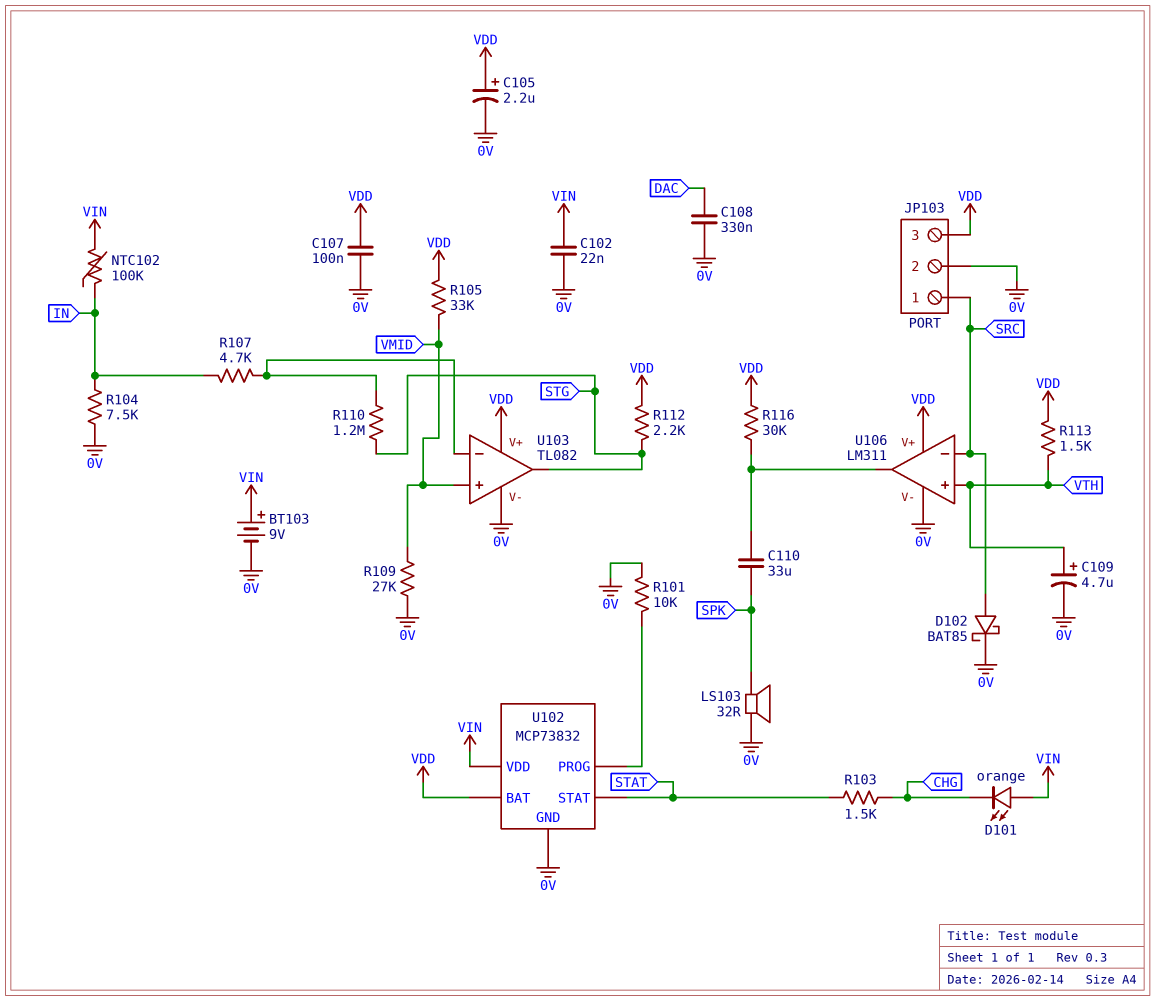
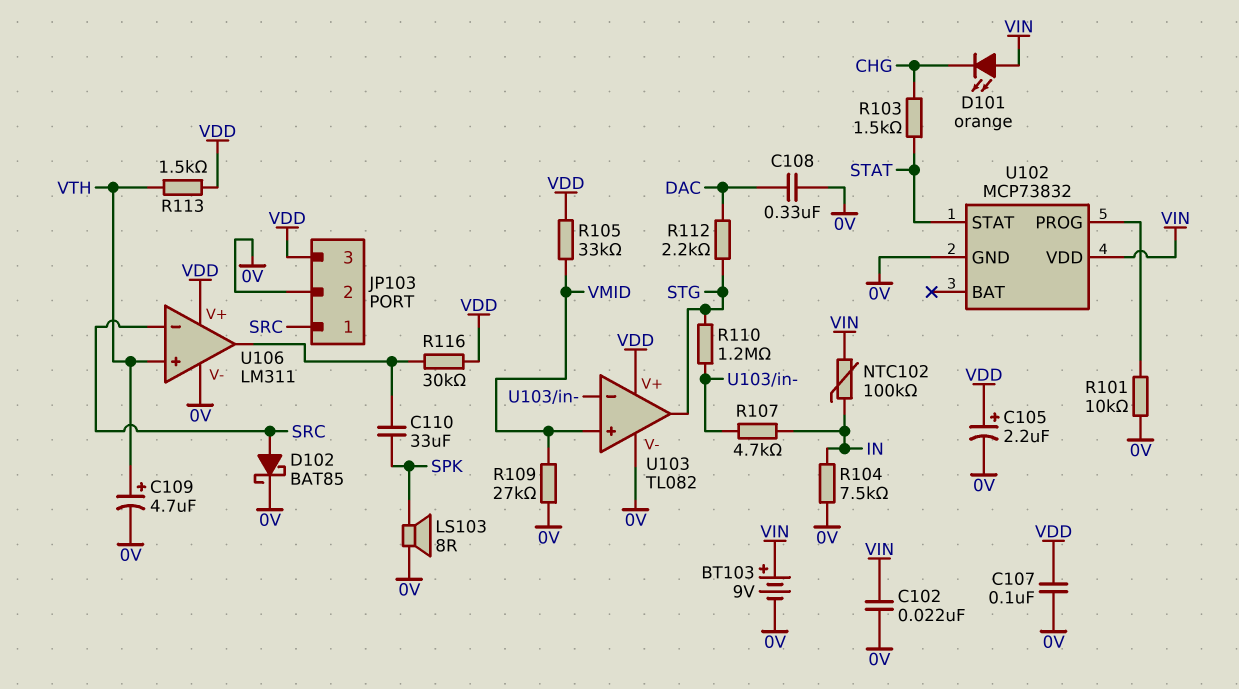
LS103: speaker 32R (0V, SPK) -> speaker 8R (0V, SPK)
R112: 2.2k (STG, VDD) -> 2.2k (DAC, STG)
U102 pin BAT: VDD -> none

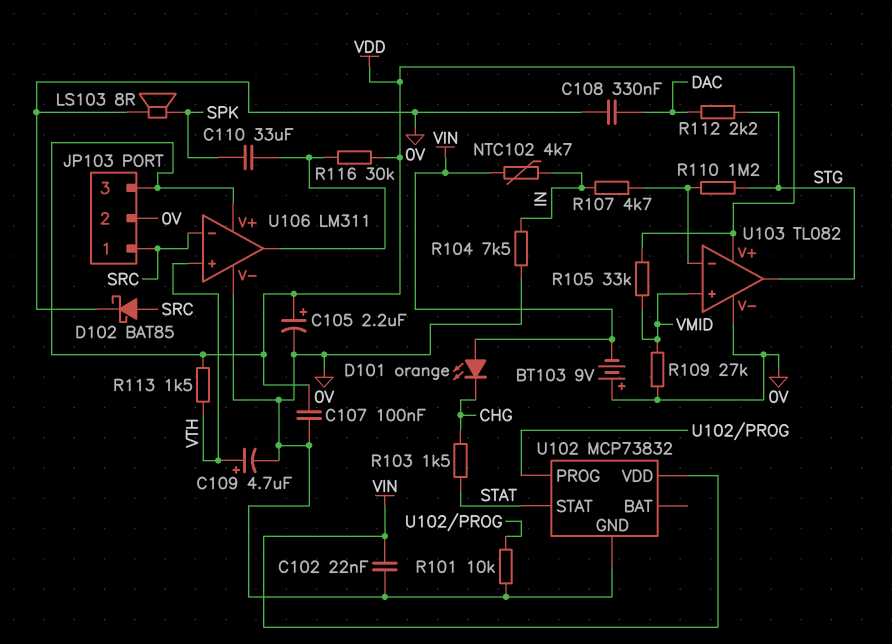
BT103: 9V (plus VIN, minus 0V) -> 9V (plus 0V, minus VIN)
NTC102: 100k (IN, VIN) -> 4.7k (IN, VIN)

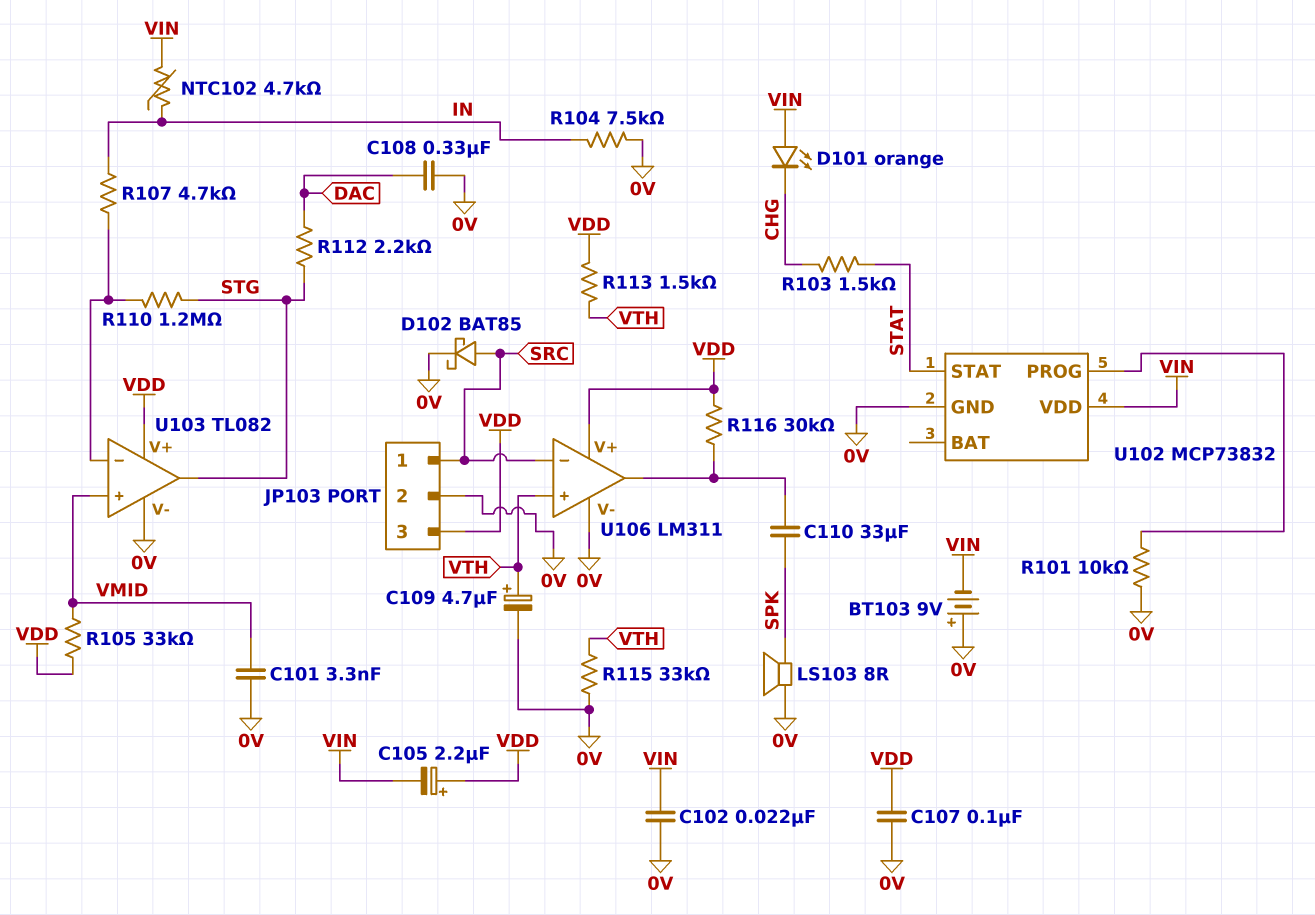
C101: none -> 3.3nF (0V, VMID)
C105: 2.2uF (plus VDD, minus 0V) -> 2.2uF (plus VDD, minus VIN)
R109: 27k (0V, VMID) -> none
R115: none -> 33k (0V, VTH)

